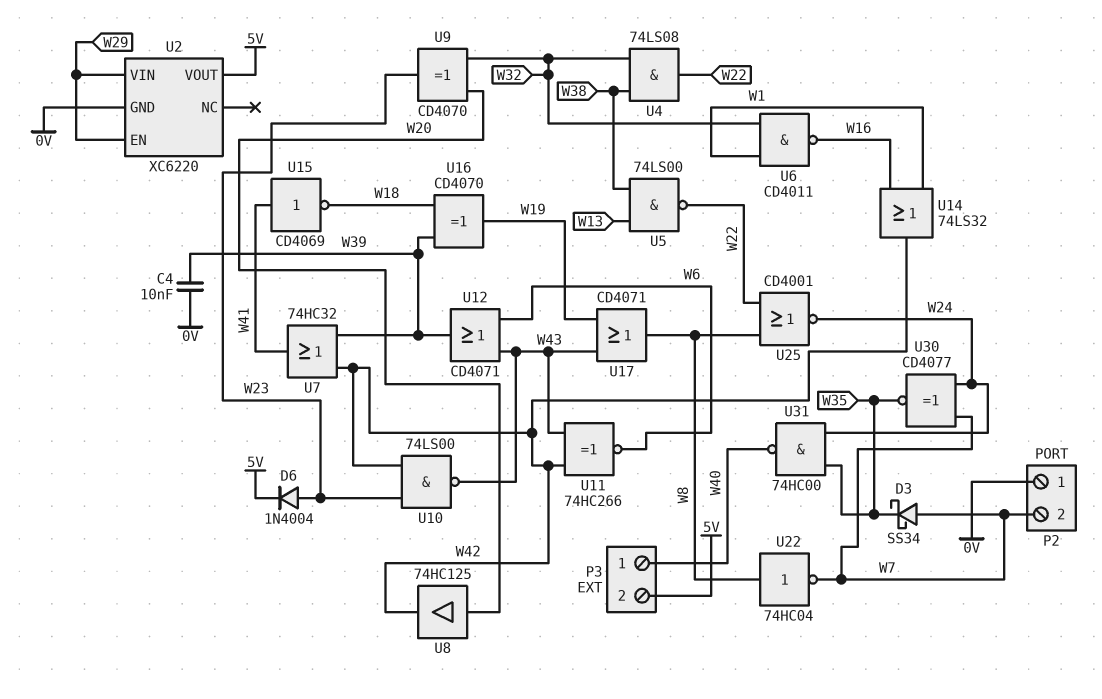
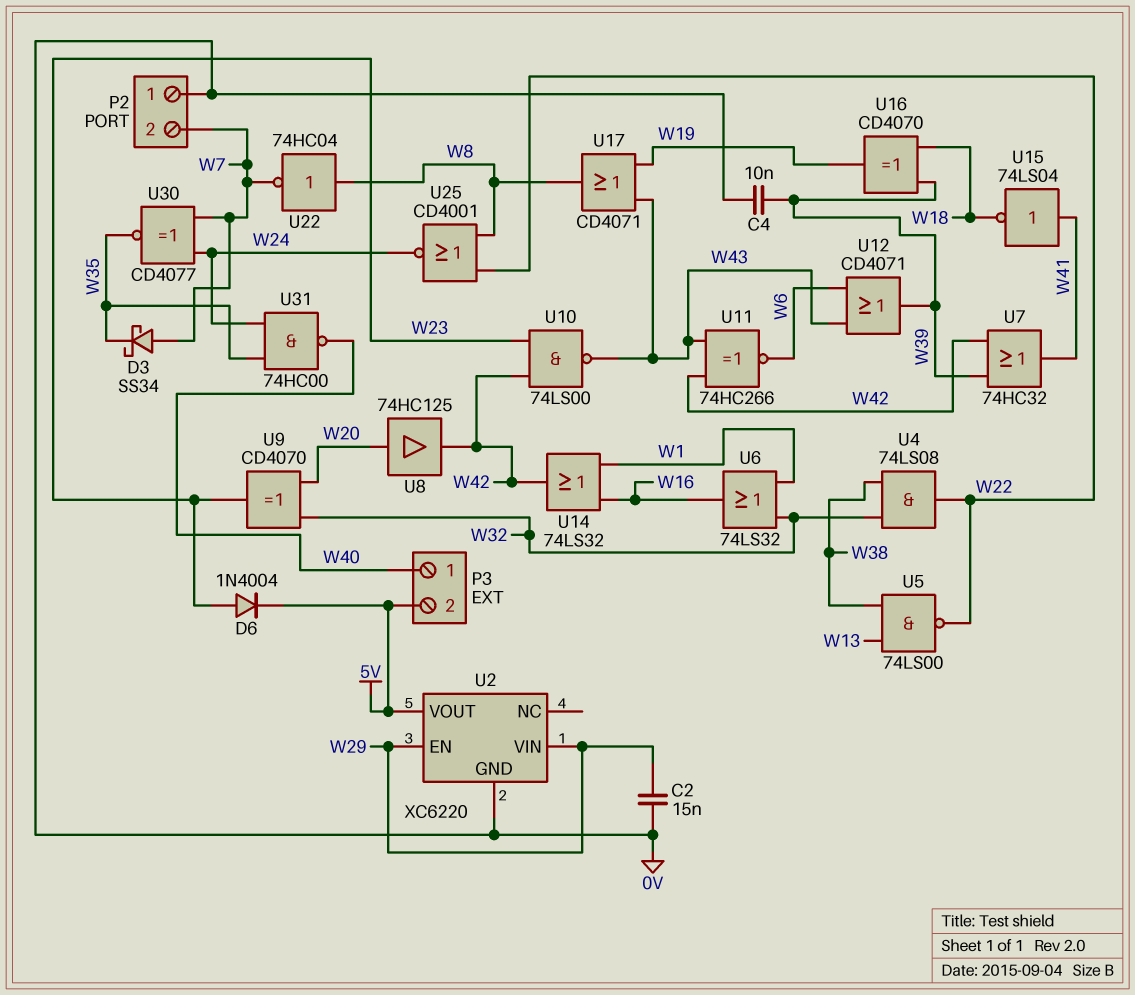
C2: none -> 15nF (0V, W29)
U6: NAND CD4011 (in W1, in W32, out W16) -> OR 74LS32 (in W1, in W32, out W16)
U15: NOT CD4069 (in W41, out W18) -> NOT 74LS04 (in W41, out W18)

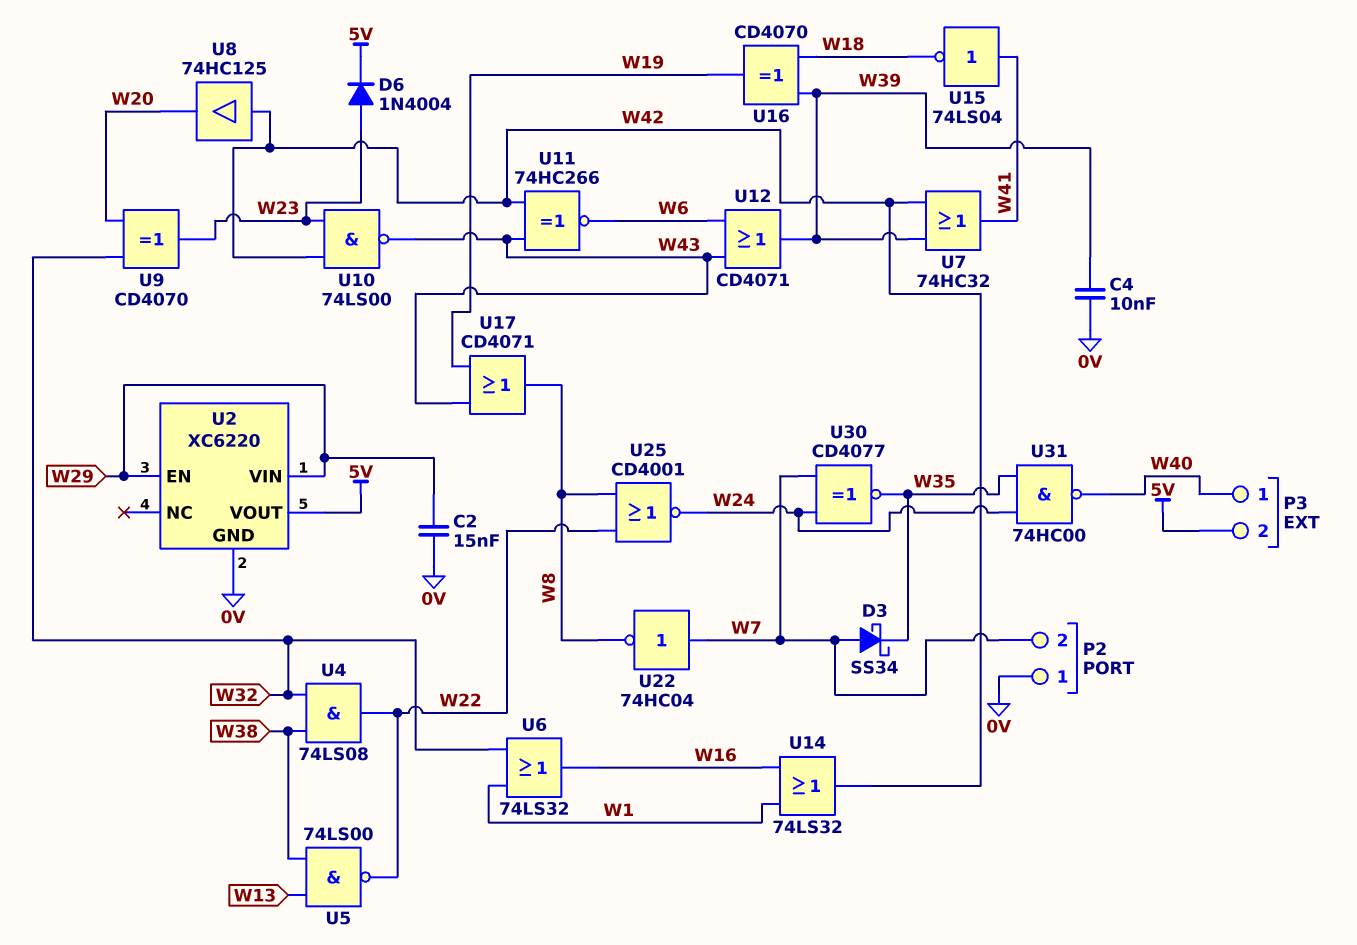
U8: buffer 74HC125 (in W20, out W42) -> buffer 74HC125 (in W42, out W20)
U22: NOT 74HC04 (in W8, out W7) -> NOT 74HC04 (in W7, out W8)

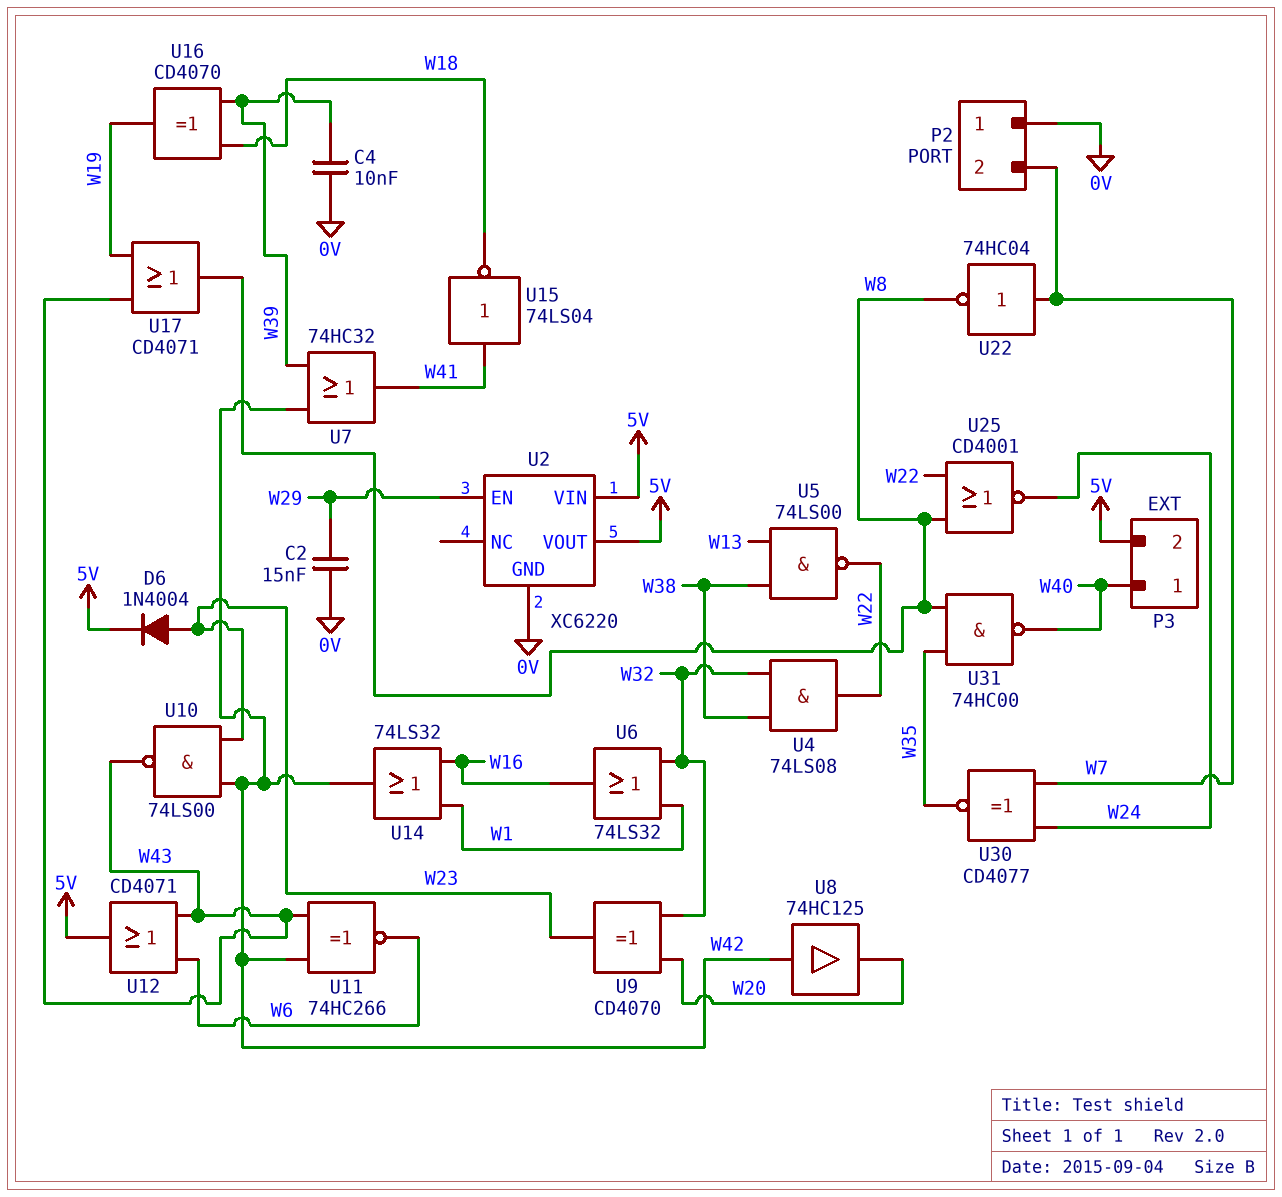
D3: schottky SS34 (A W7, K W35) -> none
U2 pin VIN: W29 -> 5V
U12: OR CD4071 (in W6, in W43, out W39) -> OR CD4071 (in W6, in W43, out 5V)
U31: NAND 74HC00 (in W24, in W35, out W40) -> NAND 74HC00 (in W8, in W35, out W40)

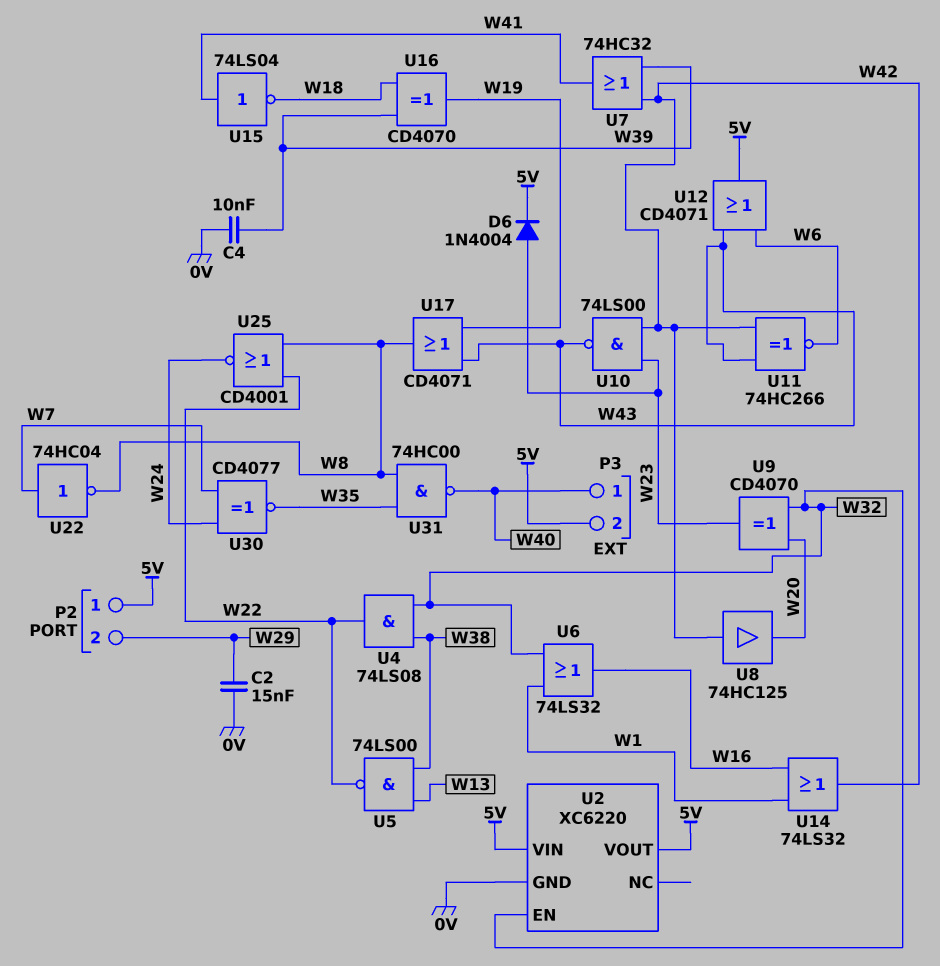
P2 pin 1: 0V -> 5V
P2 pin 2: W7 -> W29
U2 pin EN: W29 -> W32

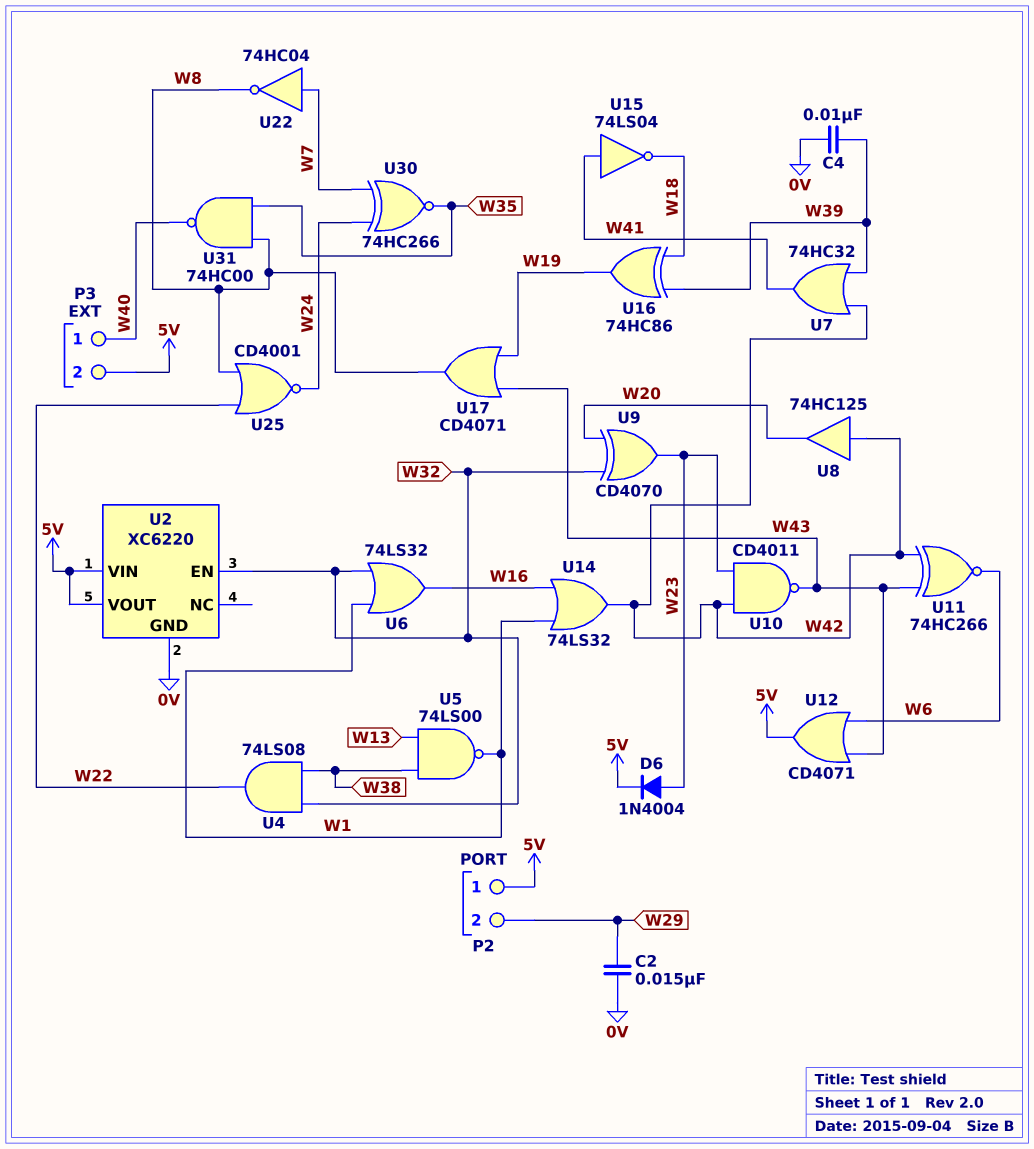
U5: NAND 74LS00 (in W13, in W38, out W22) -> NAND 74LS00 (in W13, in W38, out W1)
U10: NAND 74LS00 (in W23, in W42, out W43) -> NAND CD4011 (in W23, in W42, out W43)
U16: XOR CD4070 (in W18, in W39, out W19) -> XOR 74HC86 (in W18, in W39, out W19)
U30: XNOR CD4077 (in W7, in W24, out W35) -> XNOR 74HC266 (in W7, in W24, out W35)

